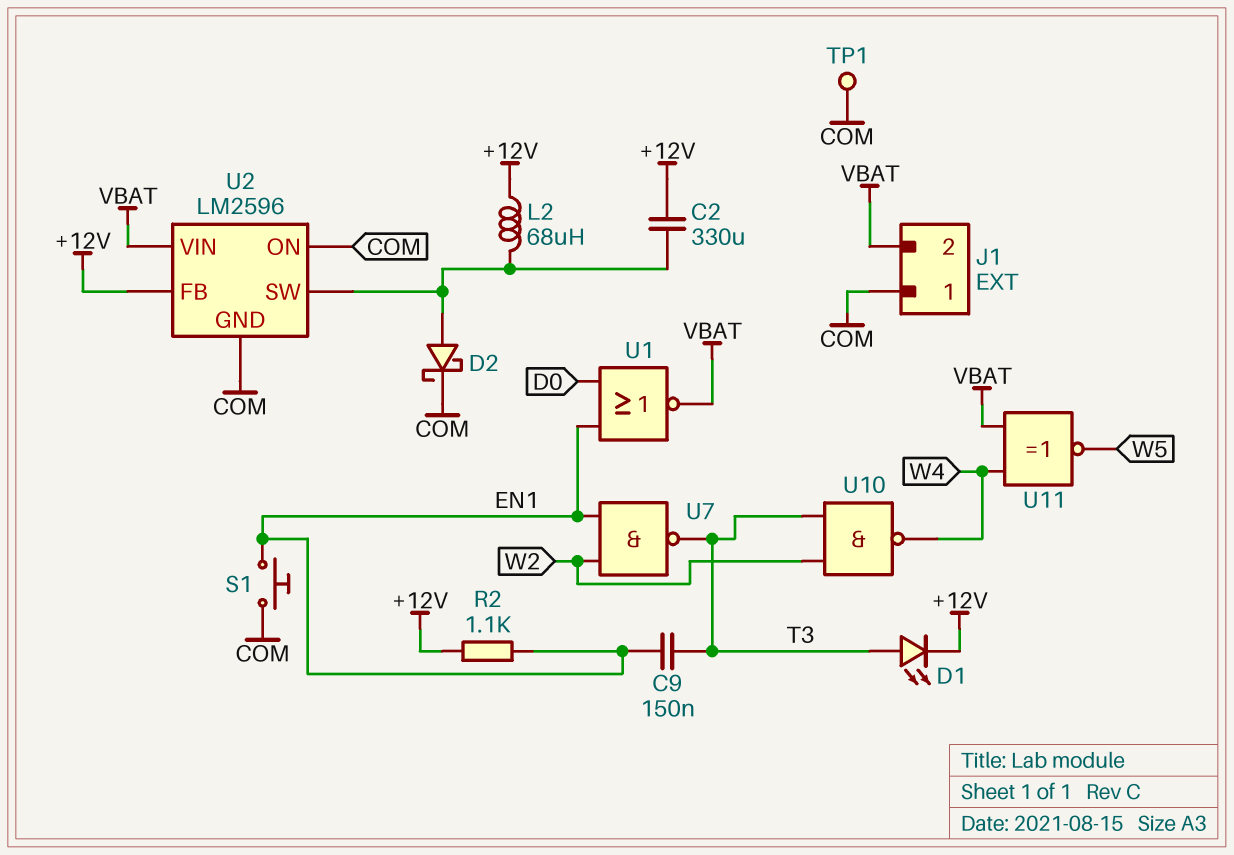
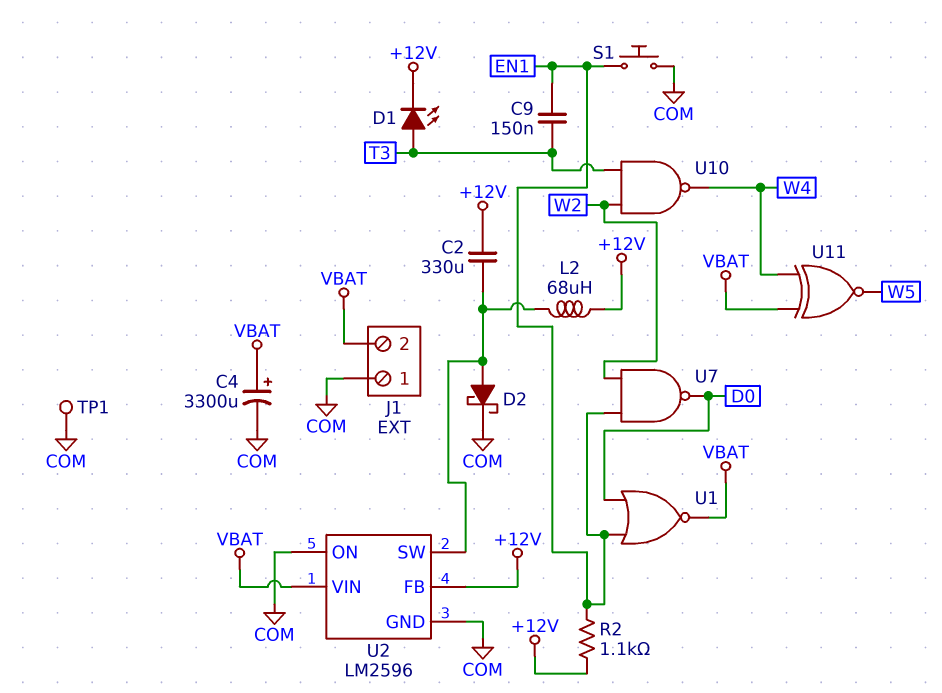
C4: none -> 3300uF (plus VBAT, minus COM)
U7: NAND (in EN1, in W2, out T3) -> NAND (in EN1, in W2, out D0)

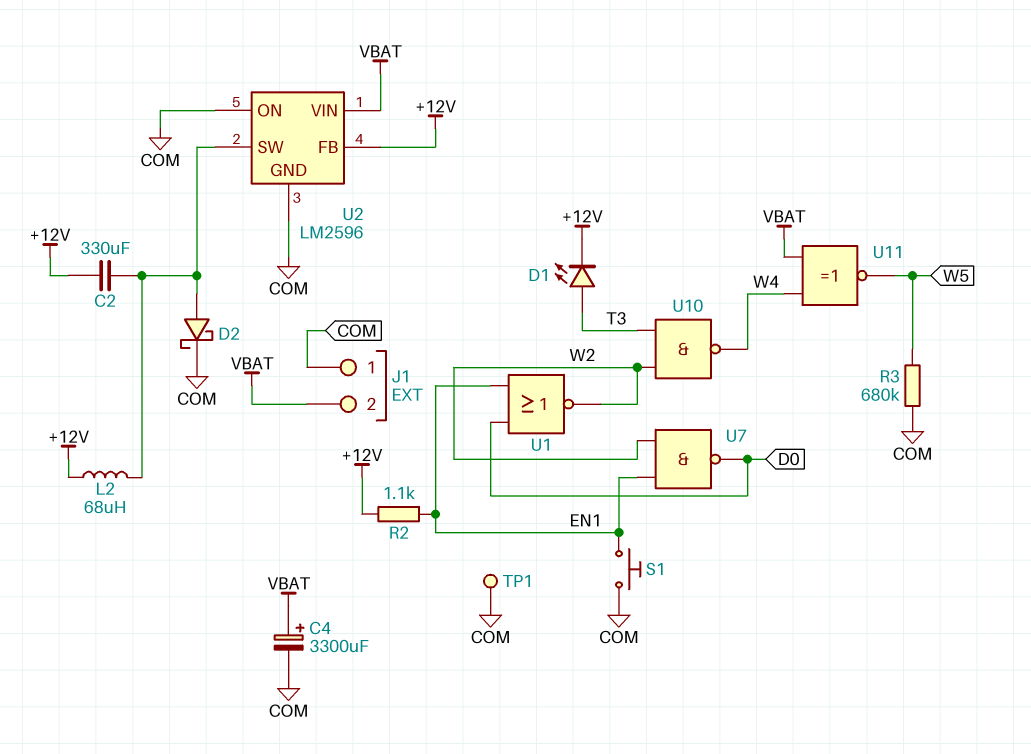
C9: 150nF (EN1, T3) -> none
R3: none -> 680k (COM, W5)
U1: NOR (in D0, in EN1, out VBAT) -> NOR (in D0, in EN1, out W2)

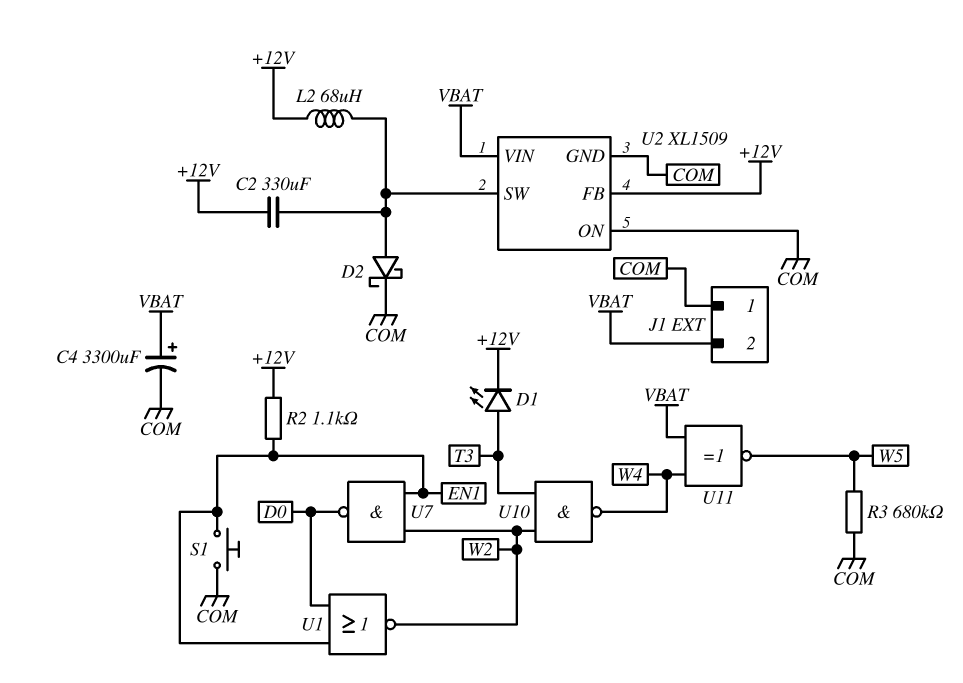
TP1: test point (COM) -> none
U2: LM2596 -> XL1509

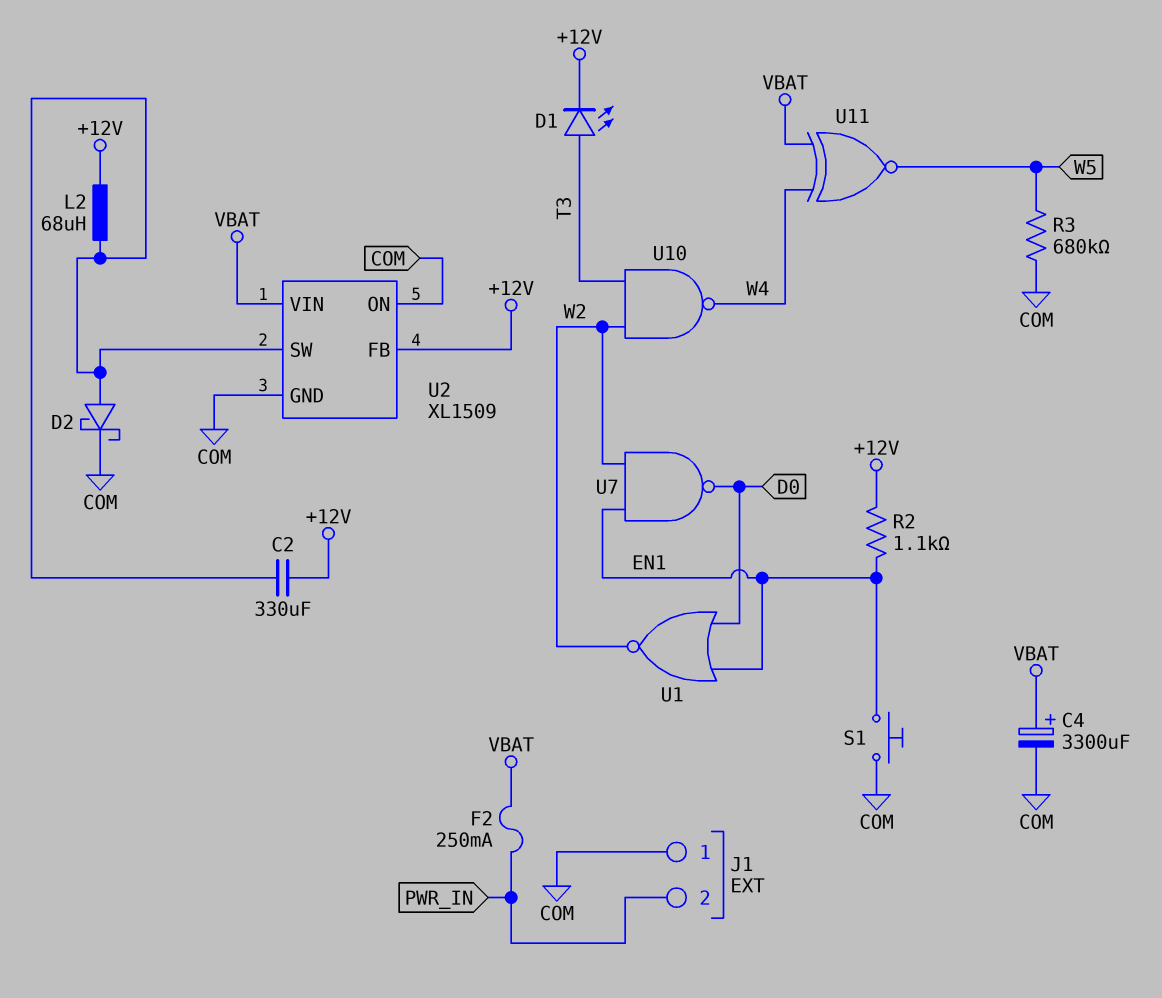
F2: none -> 250mA (PWR_IN, VBAT)
J1 pin 2: VBAT -> PWR_IN

